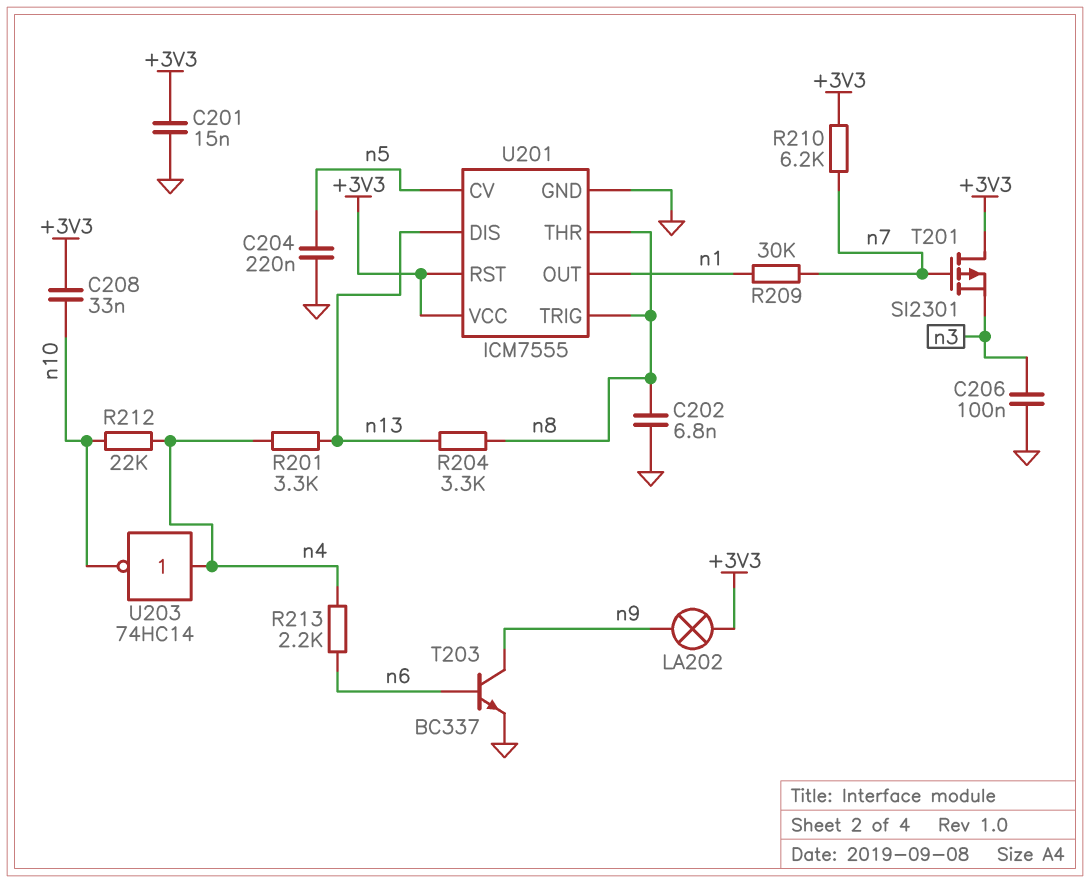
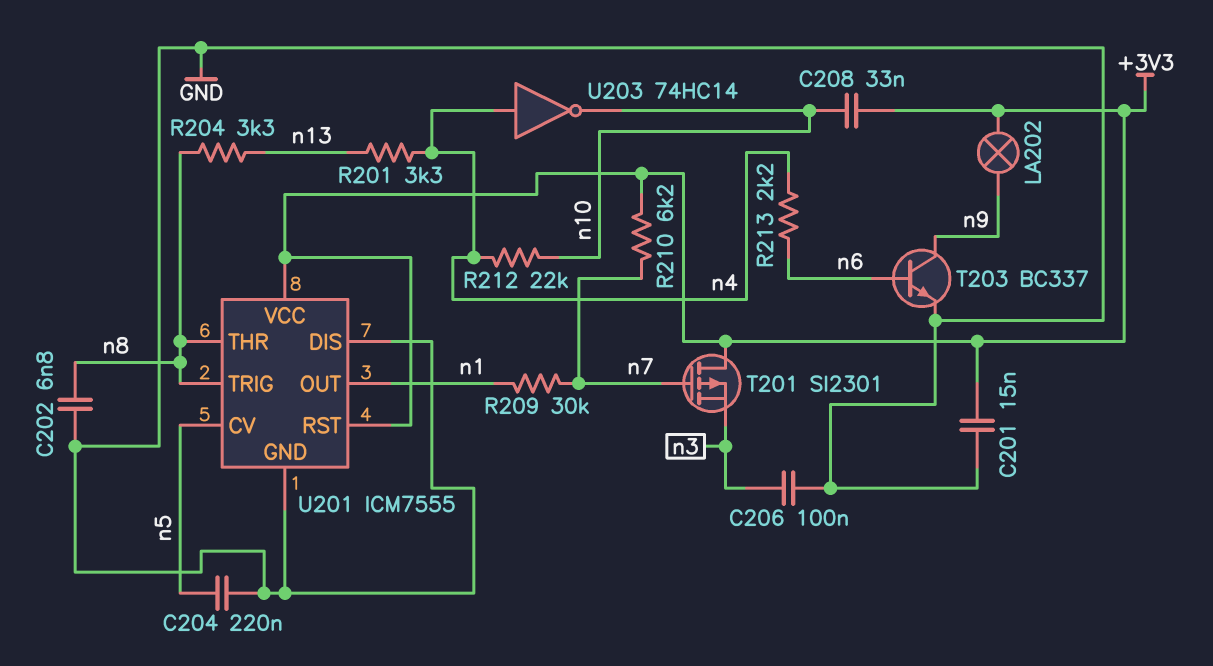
U201 pin DIS: n13 -> GND

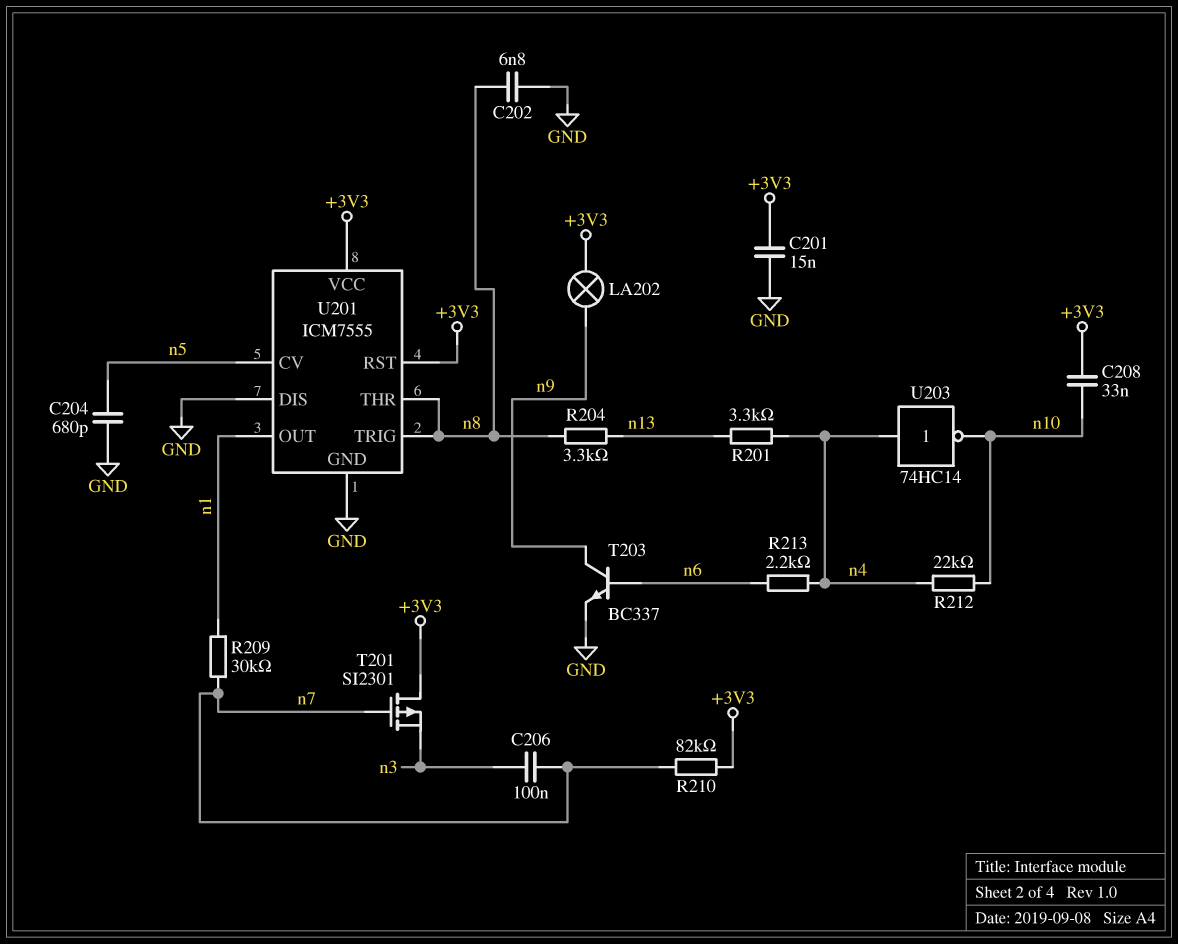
C204: 220nF (GND, n5) -> 680pF (GND, n5)
C206: 100nF (GND, n3) -> 100nF (n3, n7)
R210: 6.2k (+3V3, n7) -> 82k (+3V3, n7)

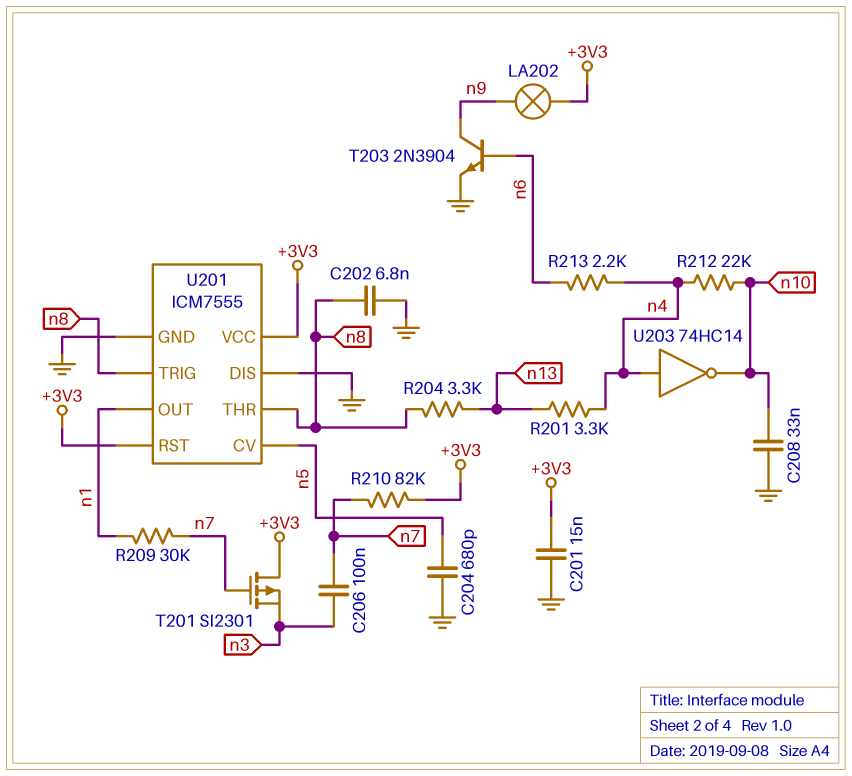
C208: 33nF (+3V3, n10) -> 33nF (GND, n10)
T203: NPN BC337 (B n6, C n9, E GND) -> NPN 2N3904 (B n6, C n9, E GND)

